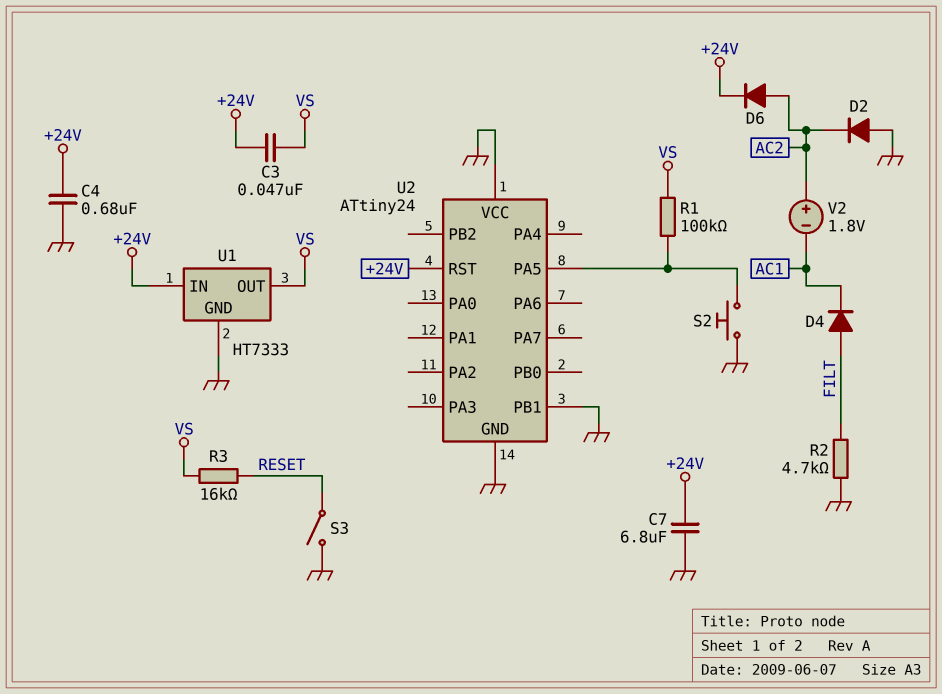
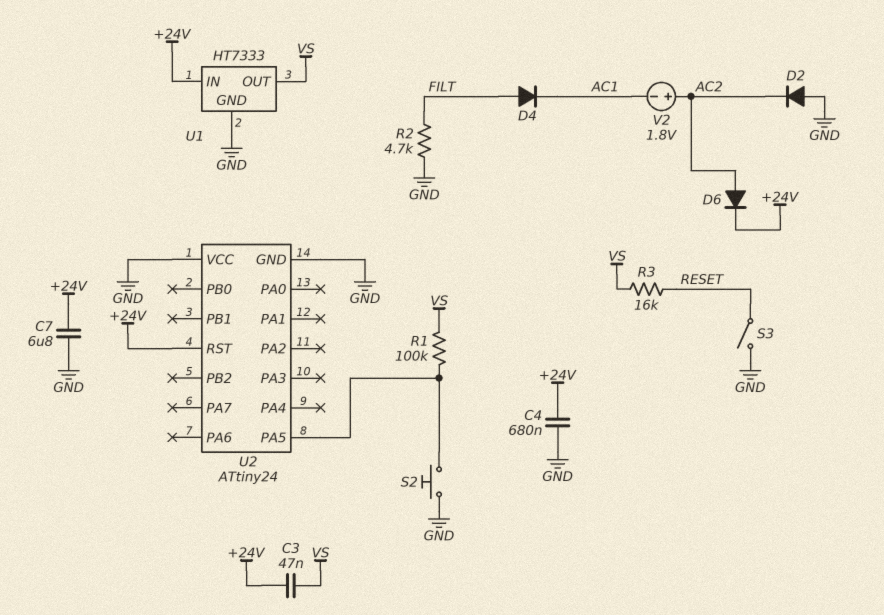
U2 pin PB1: GND -> none

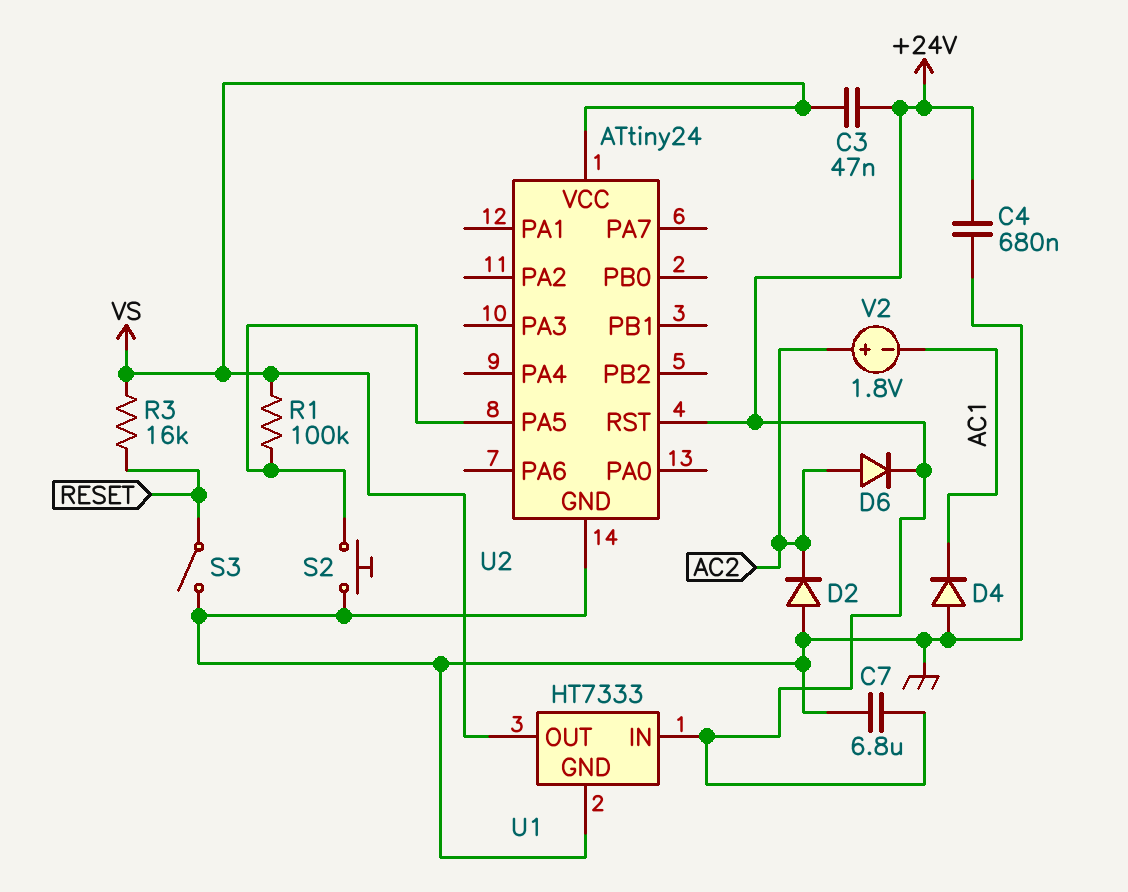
D4: diode (A FILT, K AC1) -> diode (A GND, K AC1)
R2: 4.7k (FILT, GND) -> none
U2 pin VCC: GND -> VS

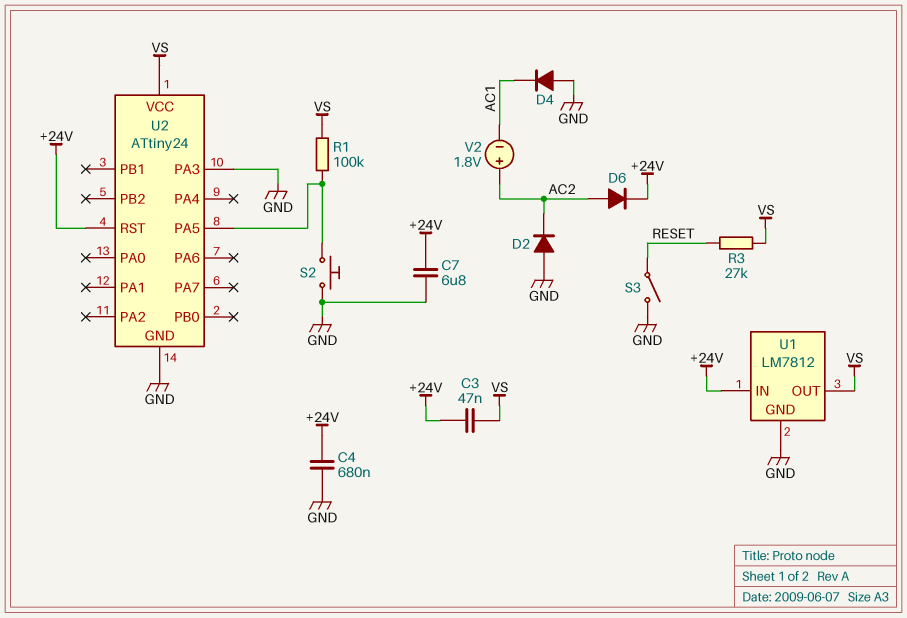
R3: 16k (RESET, VS) -> 27k (RESET, VS)
U1: HT7333 -> LM7812
U2 pin PA3: none -> GND

